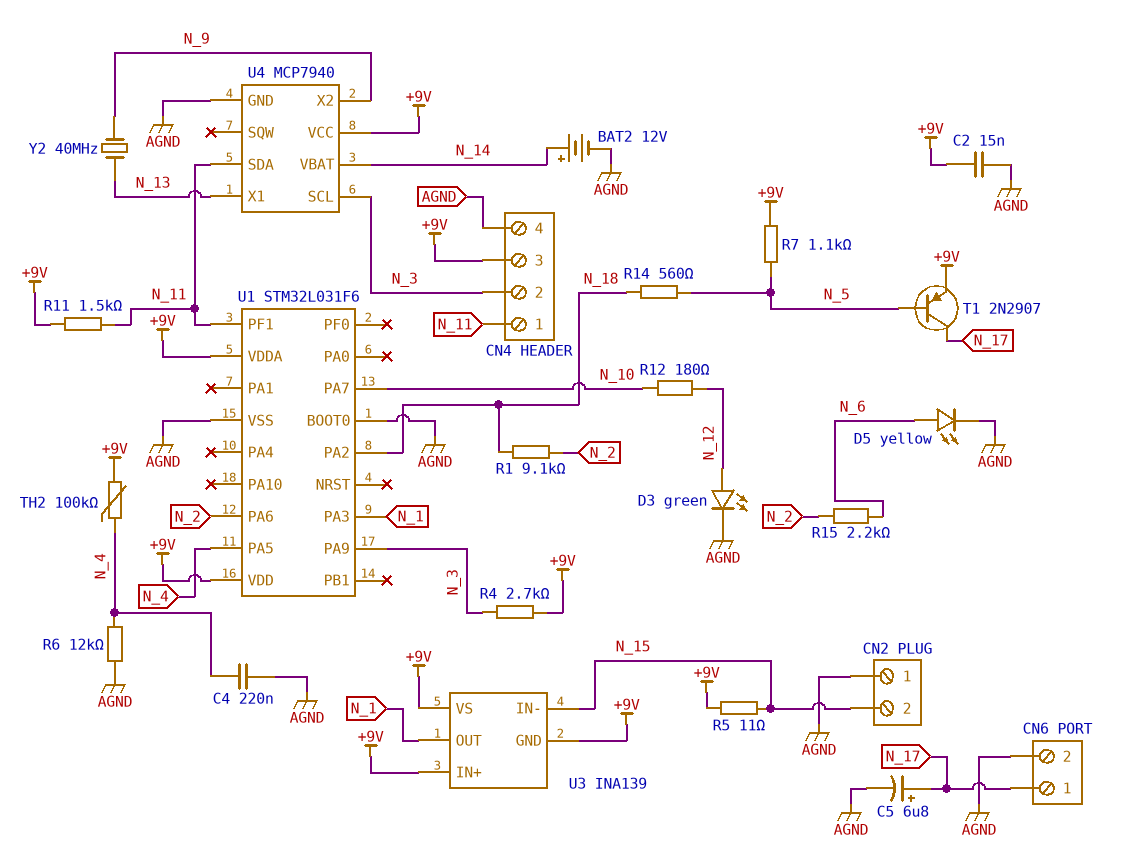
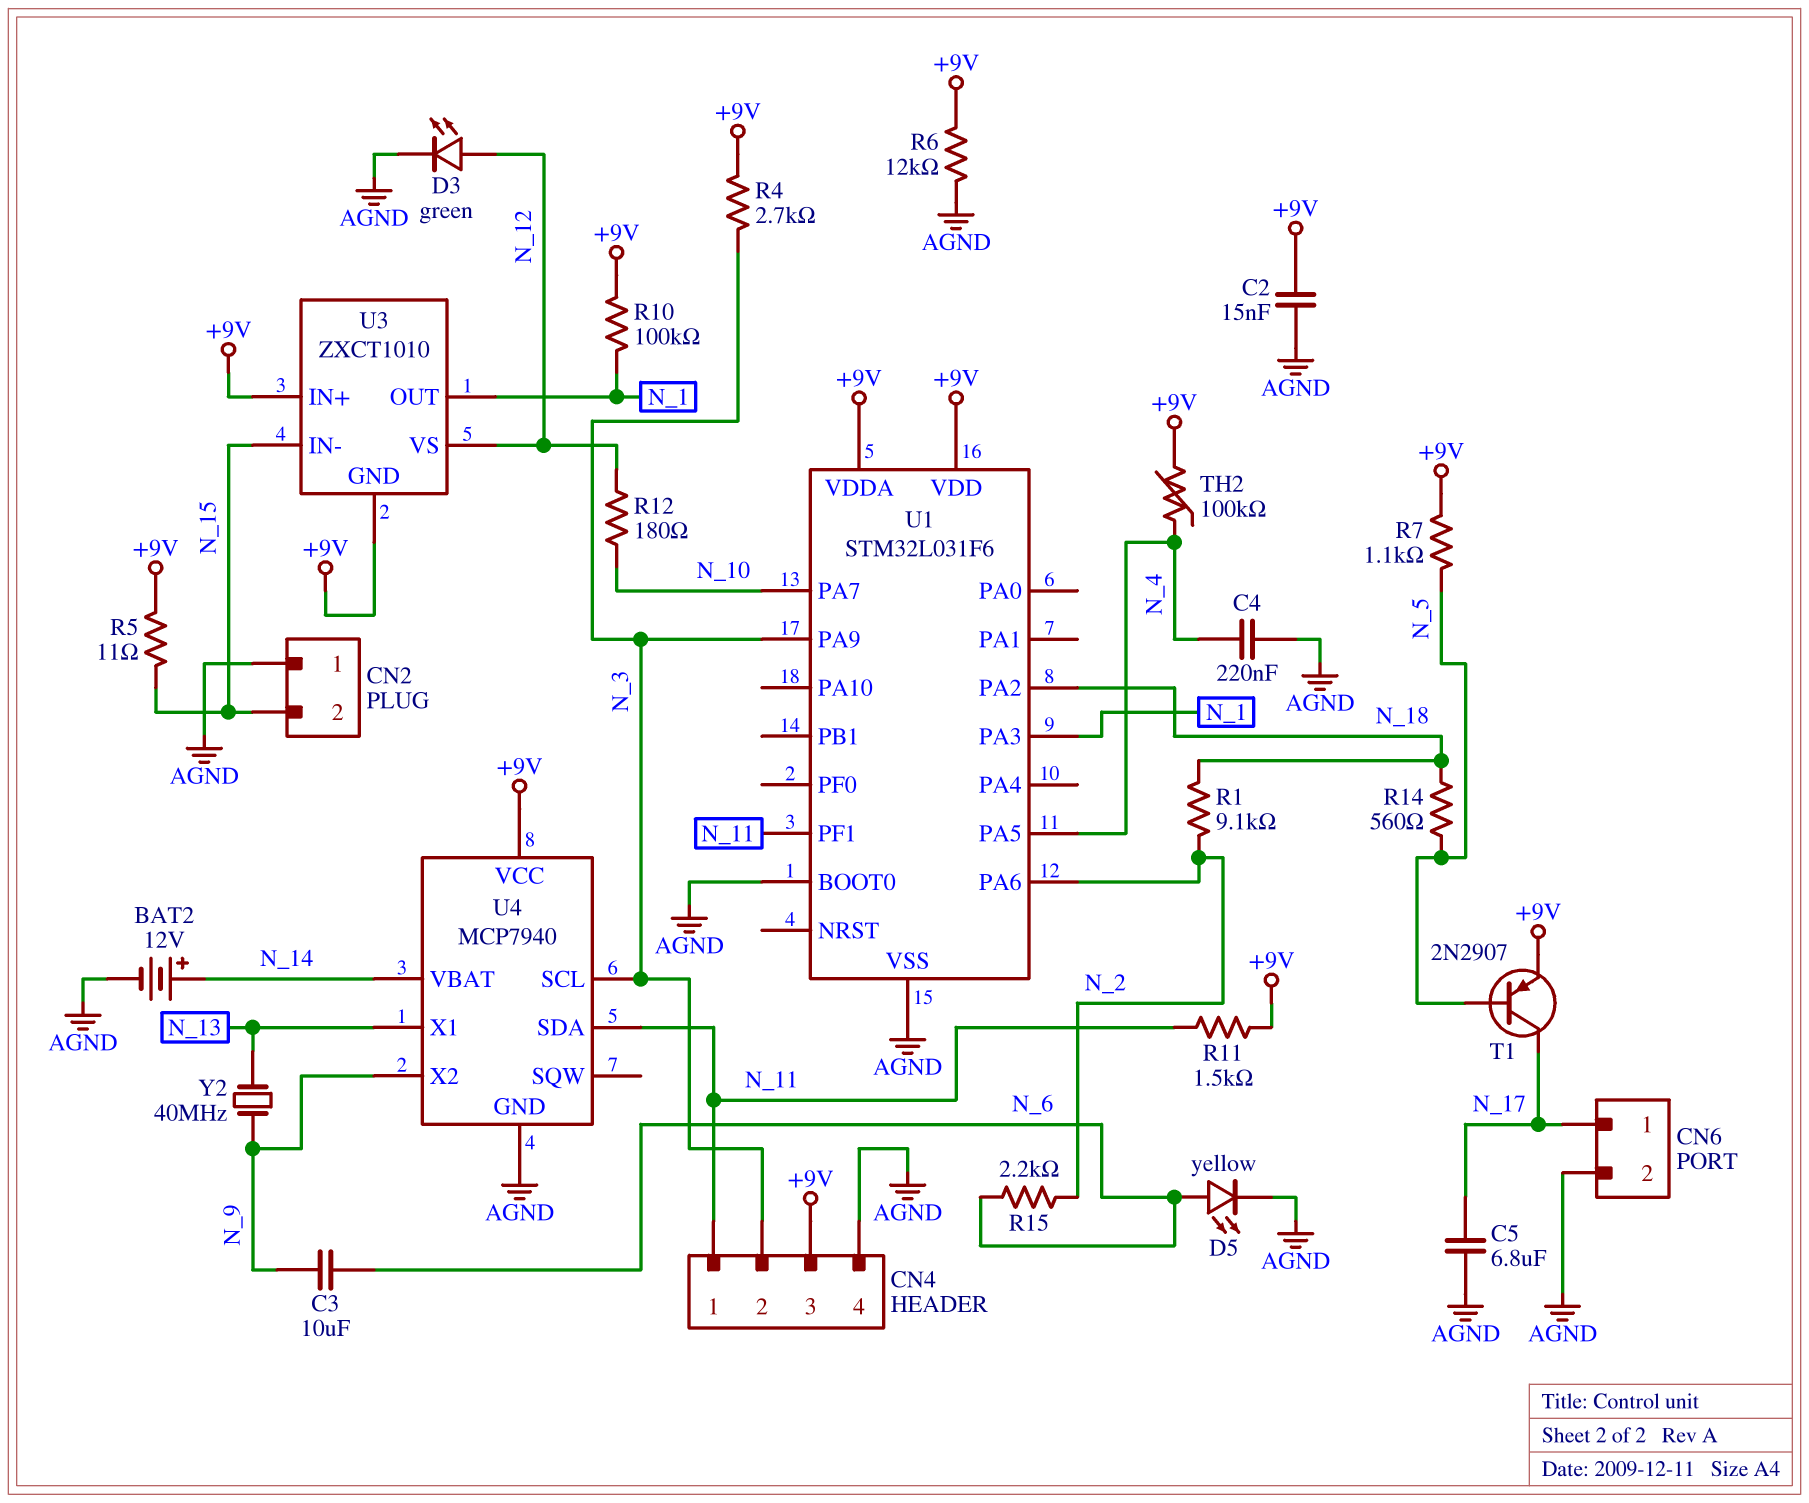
C3: none -> 10uF (N_6, N_9)
C5: 6.8uF (plus N_17, minus AGND) -> 6.8uF (AGND, N_17)
R6: 12k (AGND, N_4) -> 12k (+9V, AGND)
R10: none -> 100k (+9V, N_1)
U3: INA139 -> ZXCT1010
U3 pin VS: +9V -> N_12

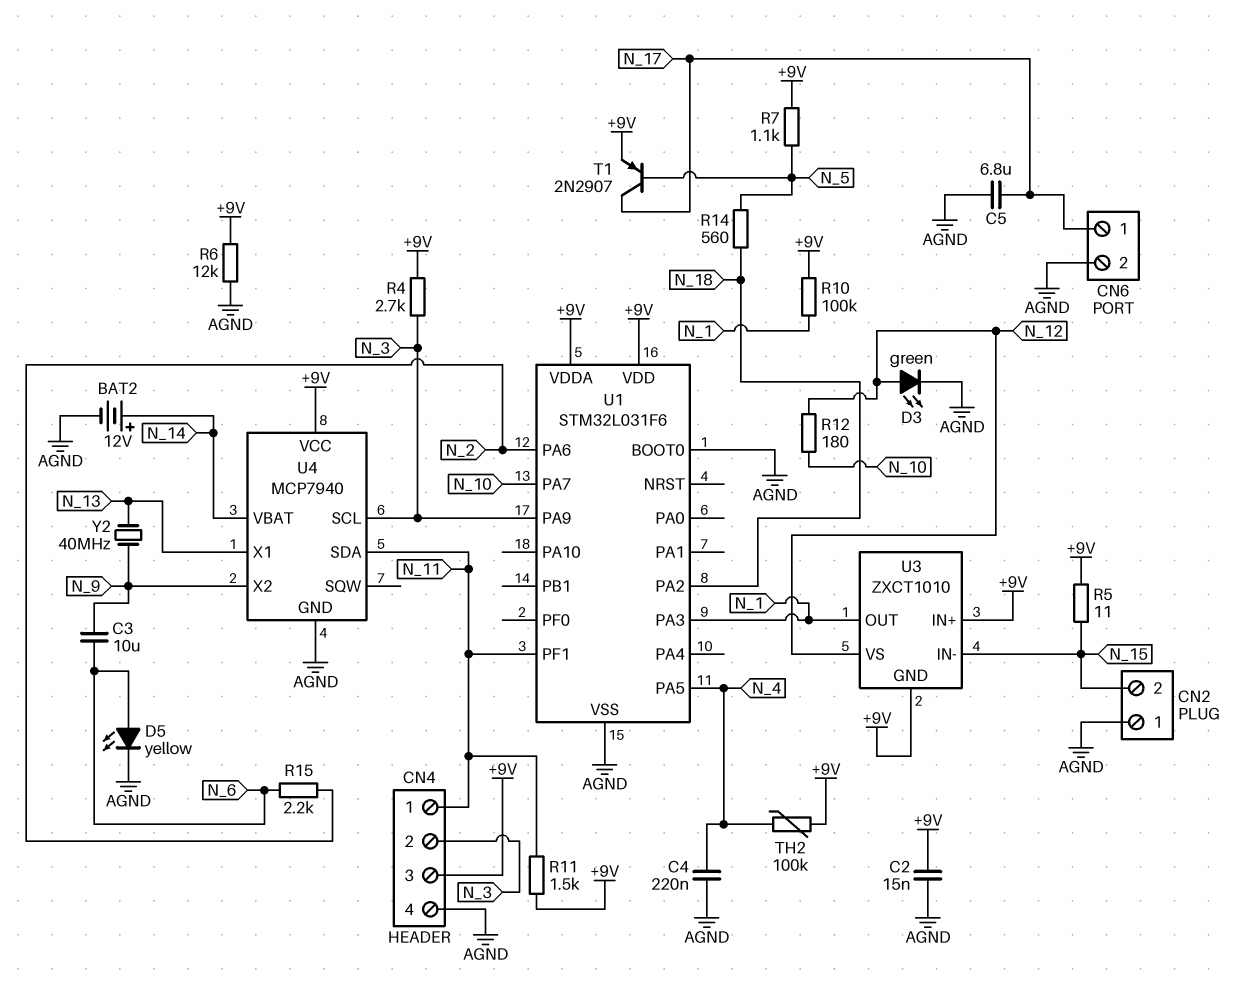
R1: 9.1k (N_2, N_18) -> none

